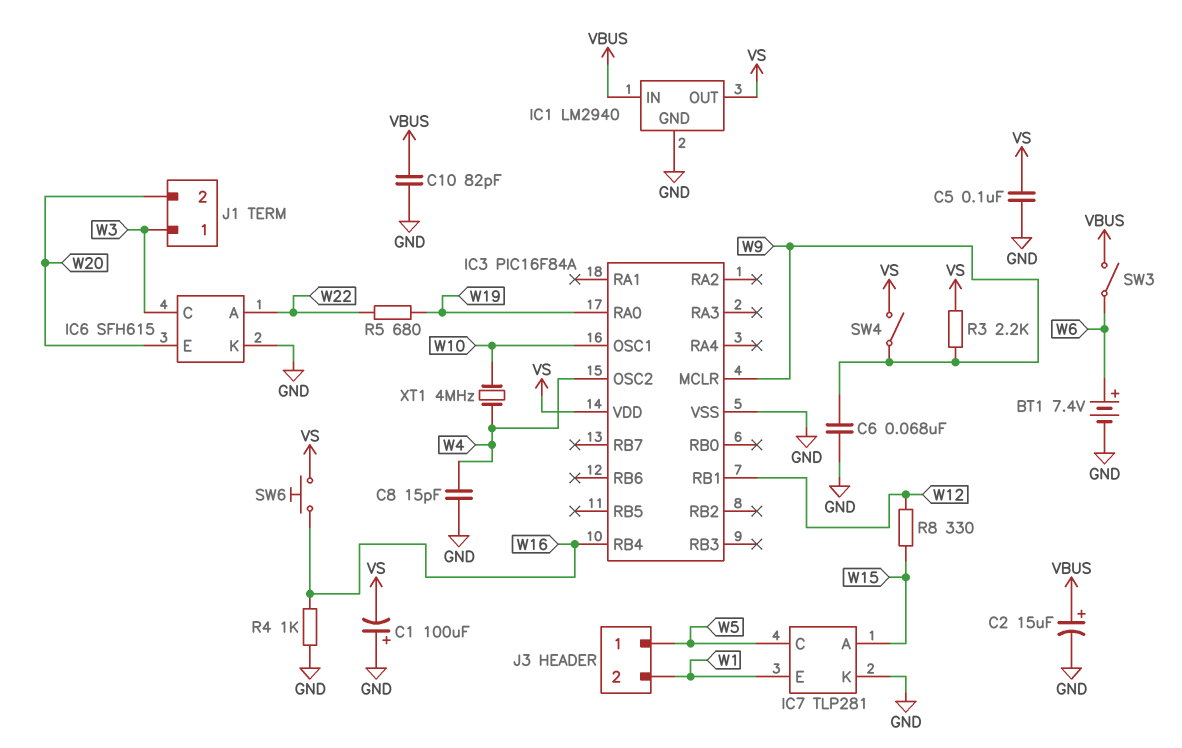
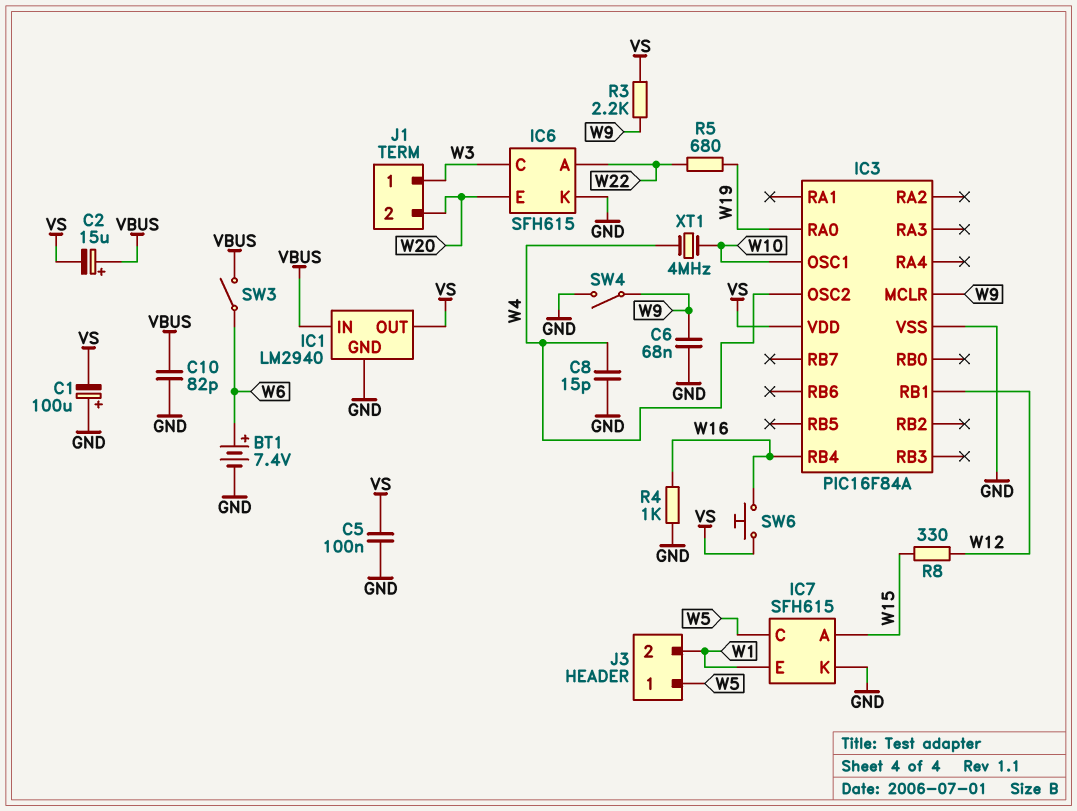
C2: 15uF (plus VBUS, minus GND) -> 15uF (plus VBUS, minus VS)
IC7: TLP281 -> SFH615
SW4: switch (VS, W9) -> switch (GND, W9)

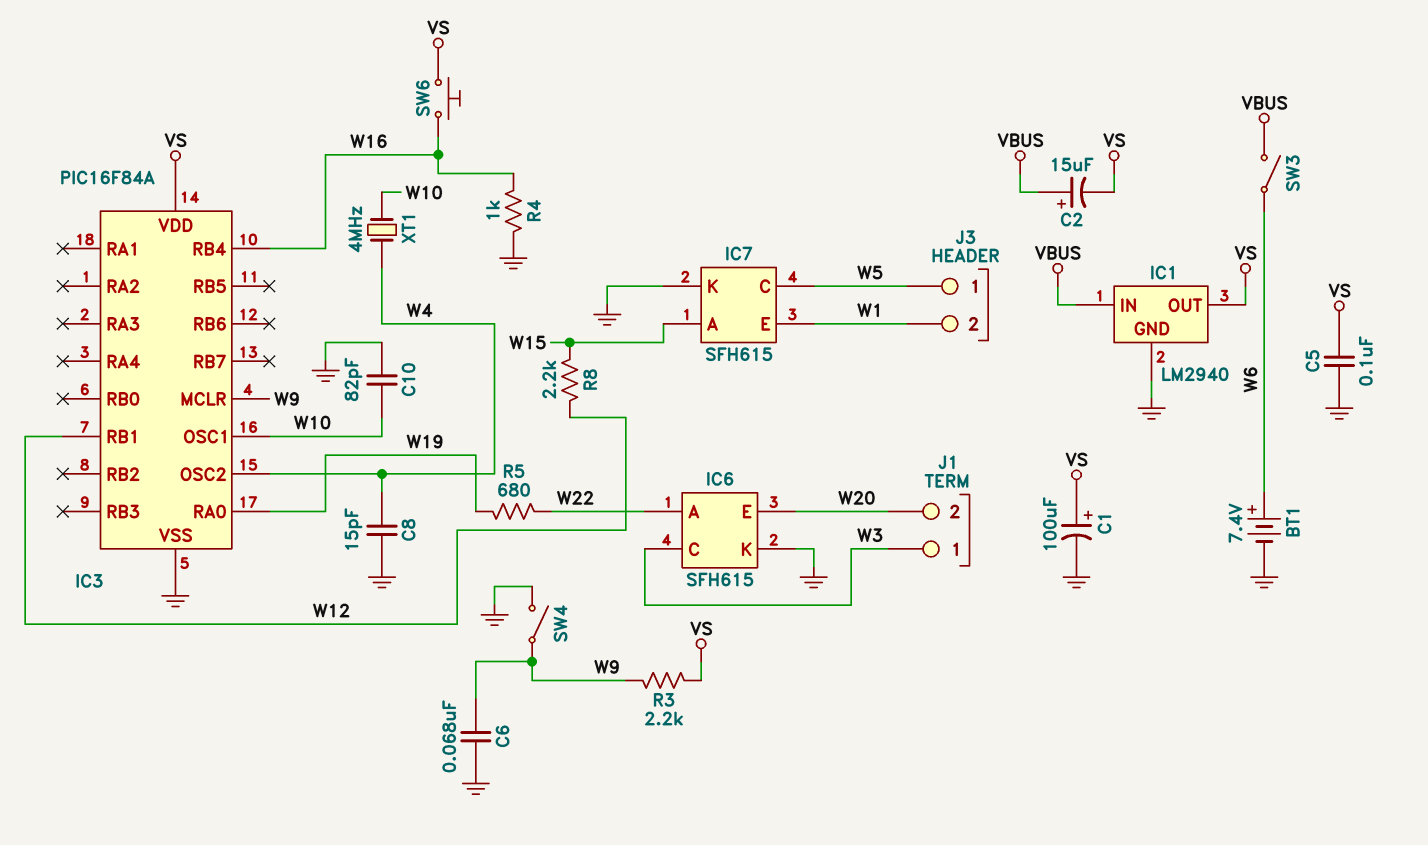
C1: 100uF (plus GND, minus VS) -> 100uF (plus VS, minus GND)
C10: 82pF (GND, VBUS) -> 82pF (GND, W10)
R8: 330 (W12, W15) -> 2.2k (W12, W15)

